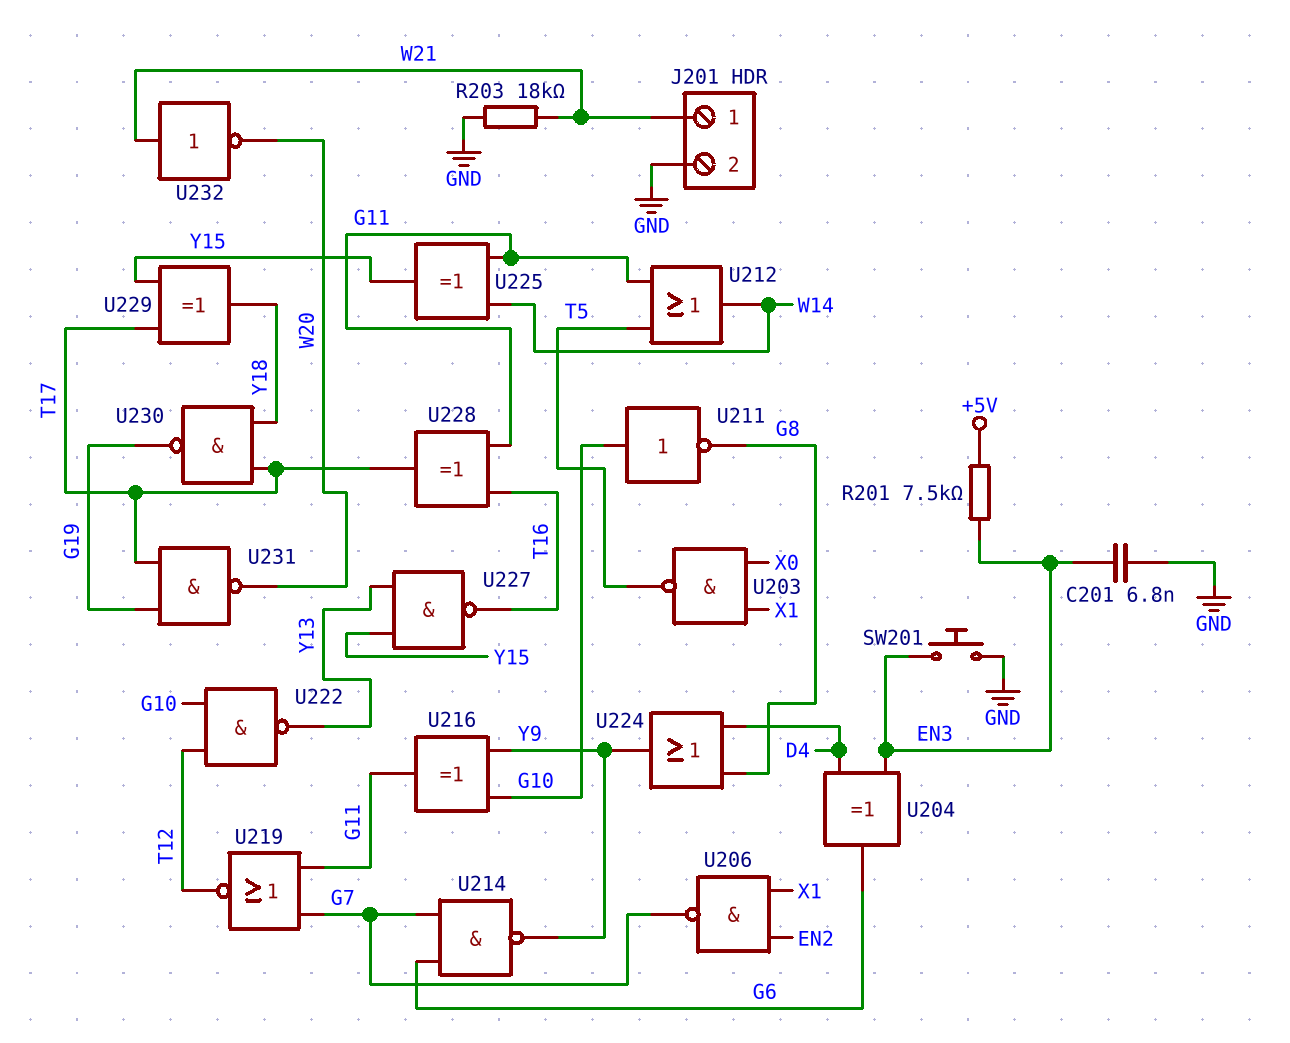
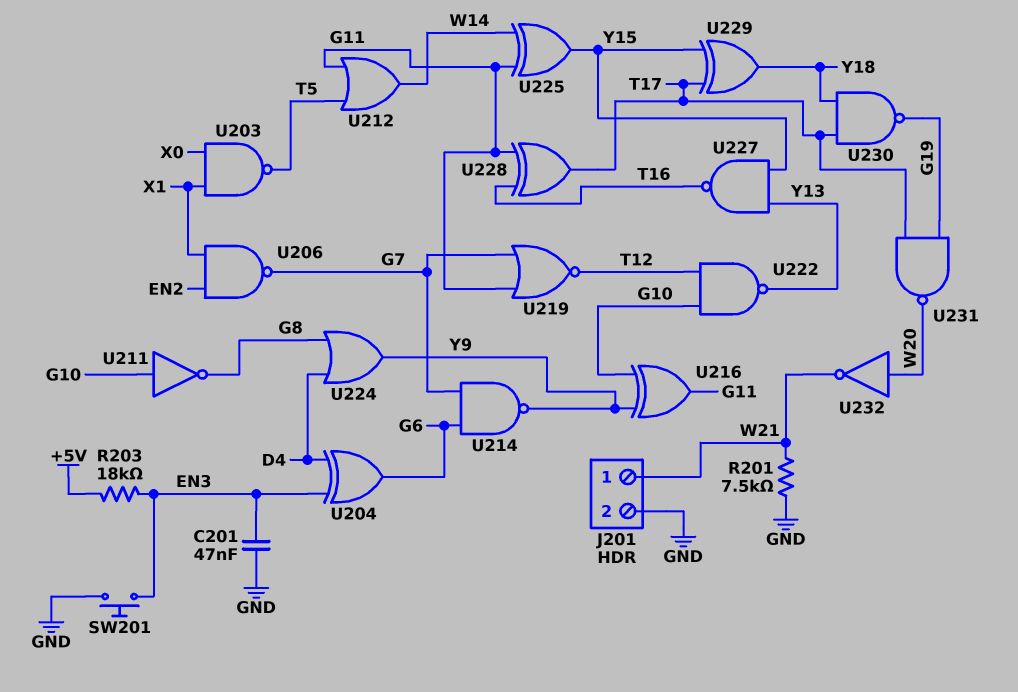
C201: 6.8nF (EN3, GND) -> 47nF (EN3, GND)
R201: 7.5k (+5V, EN3) -> 7.5k (GND, W21)
R203: 18k (GND, W21) -> 18k (+5V, EN3)
U232: NOT (in W21, out W20) -> NOT (in W20, out W21)

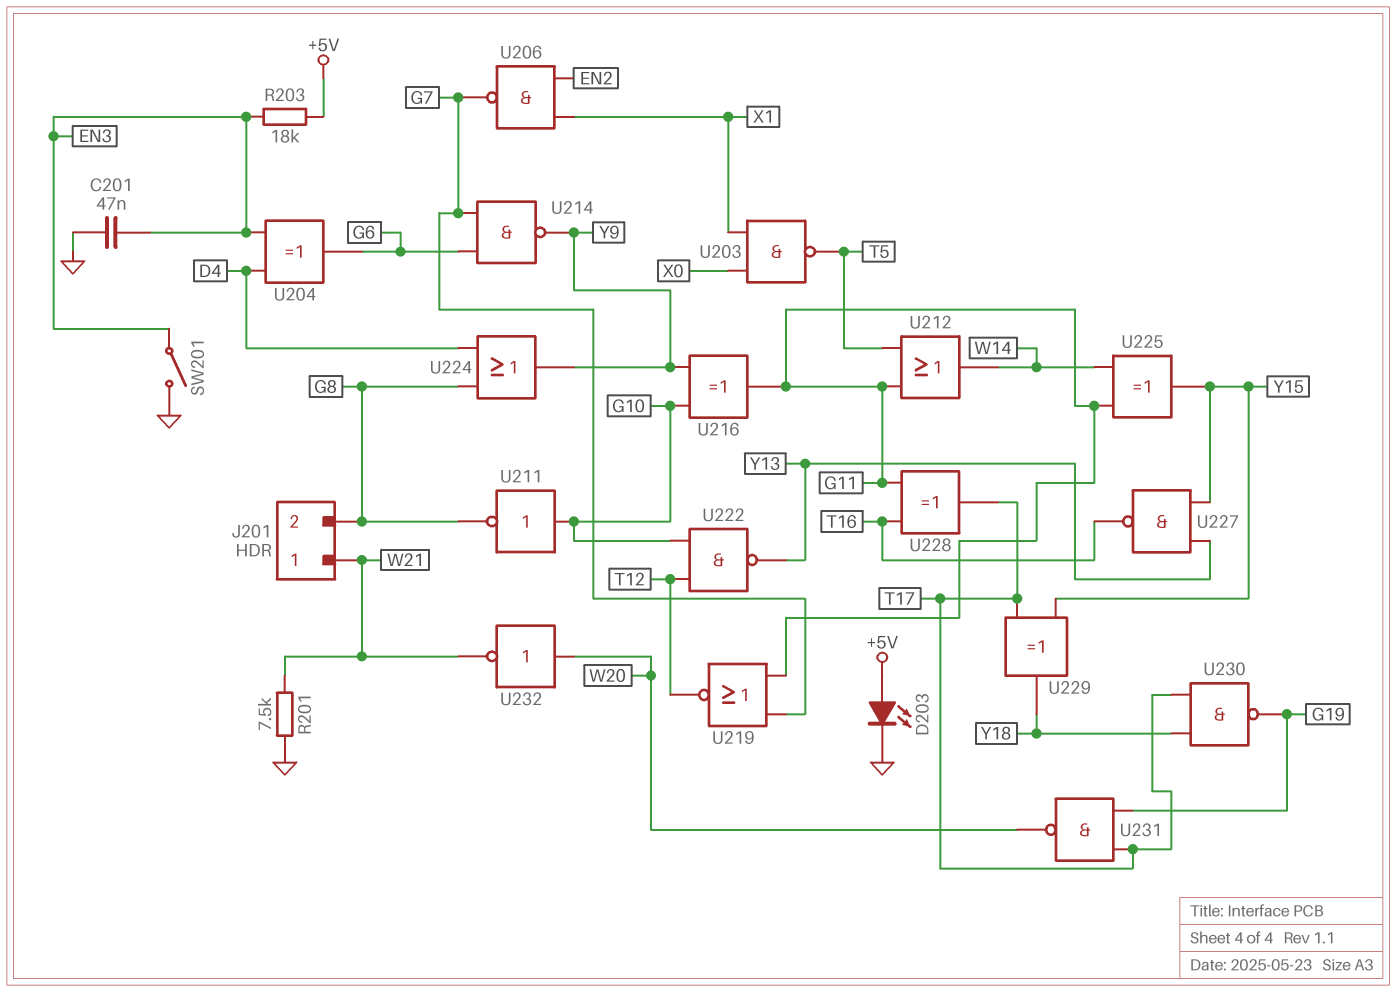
D203: none -> LED (A +5V, K GND)
J201 pin 2: GND -> G8
SW201: button (EN3, GND) -> switch (EN3, GND)

